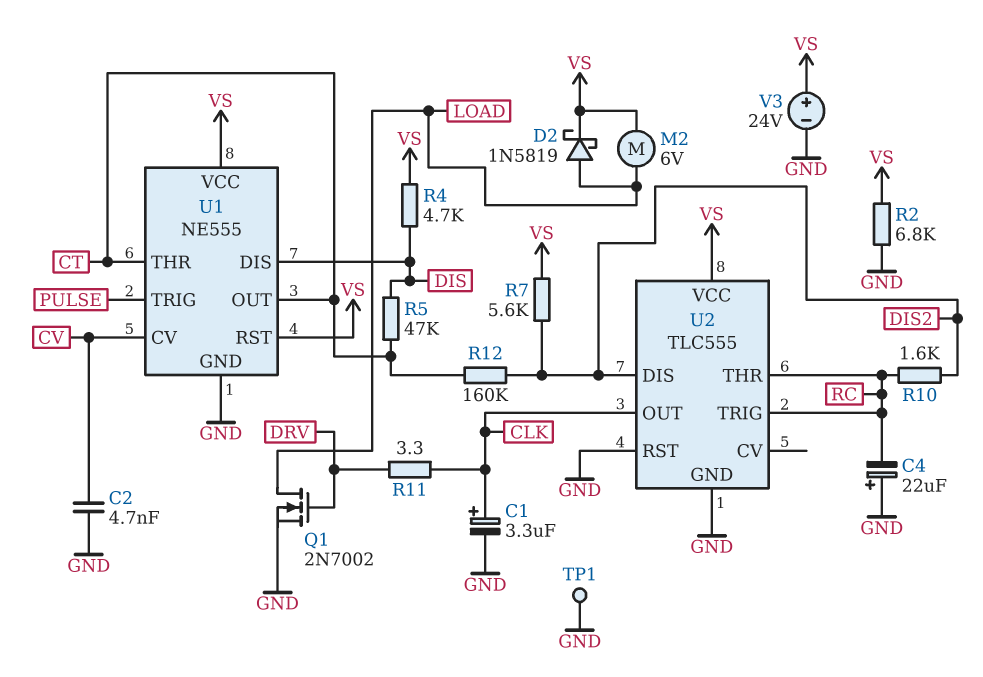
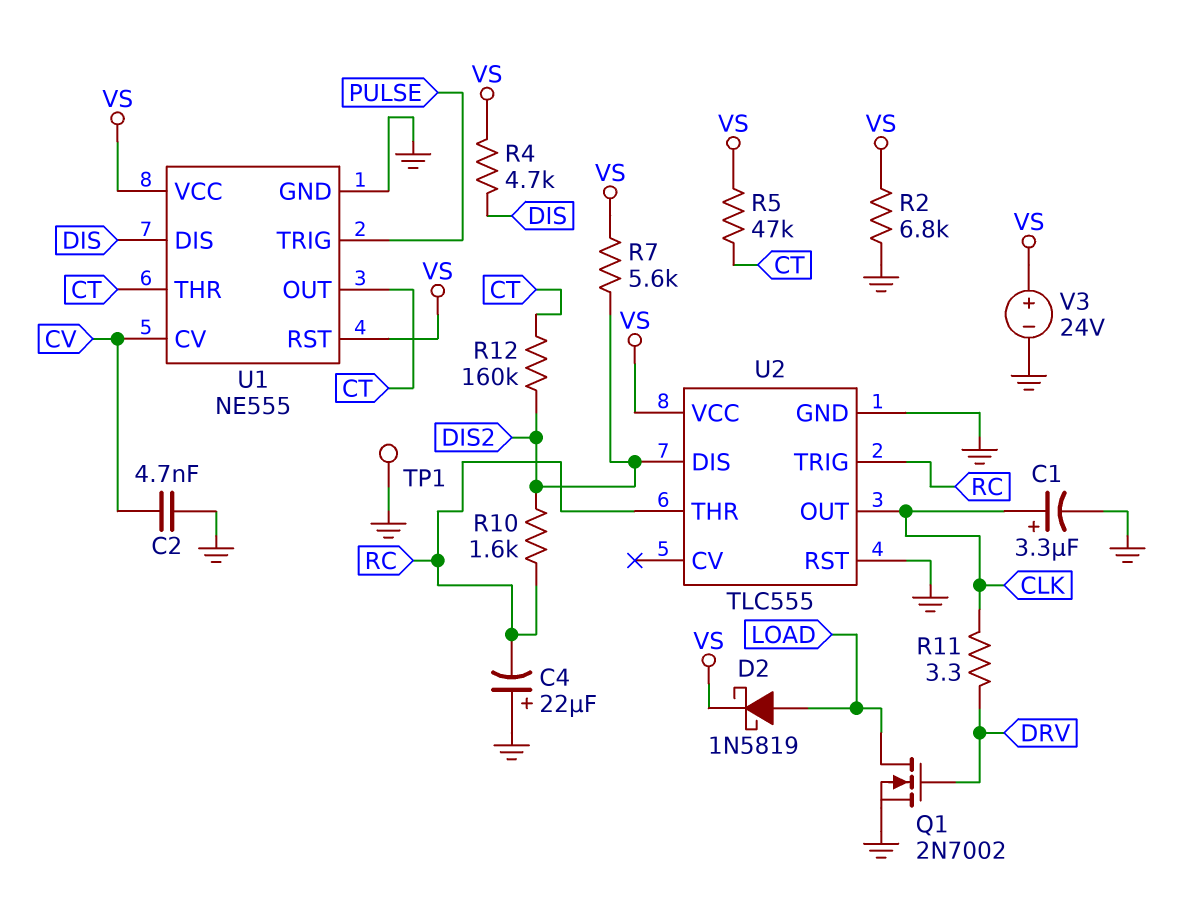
M2: motor 6V (LOAD, VS) -> none
R5: 47k (CT, DIS) -> 47k (CT, VS)

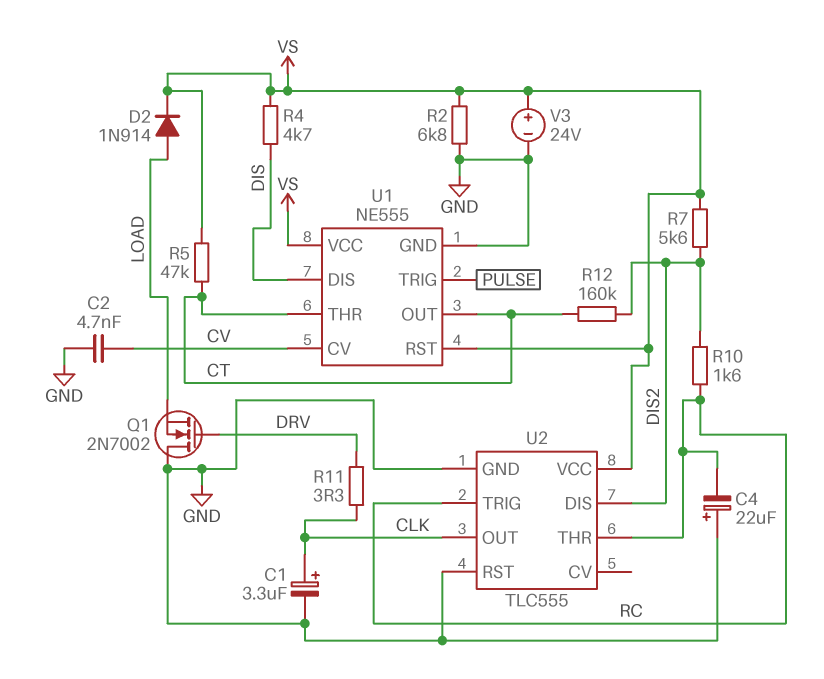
D2: schottky 1N5819 (A LOAD, K VS) -> diode 1N914 (A LOAD, K VS)
Q1: NMOS 2N7002 (G DRV, D LOAD, S GND) -> NMOS 2N7002 (G DRV, D GND, S LOAD)
TP1: test point (GND) -> none

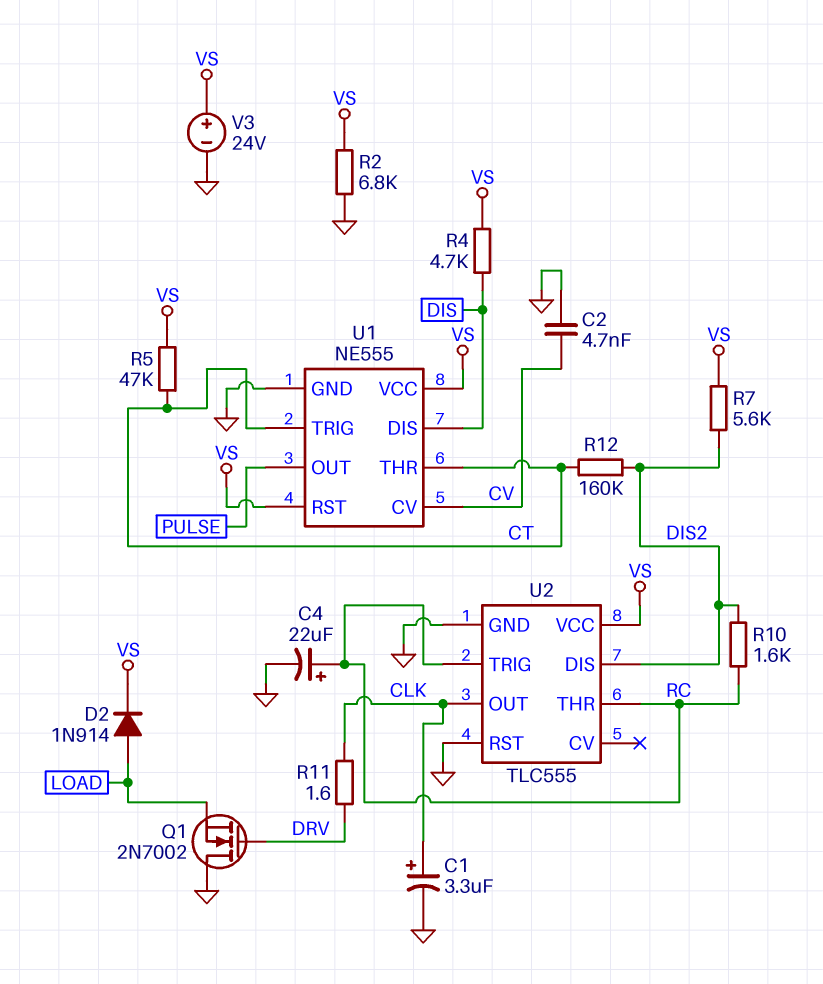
C4: 22uF (plus GND, minus RC) -> 22uF (plus RC, minus GND)
R11: 3.3 (CLK, DRV) -> 1.6 (CLK, DRV)
U1 pin OUT: CT -> PULSE
U1 pin TRIG: PULSE -> CT

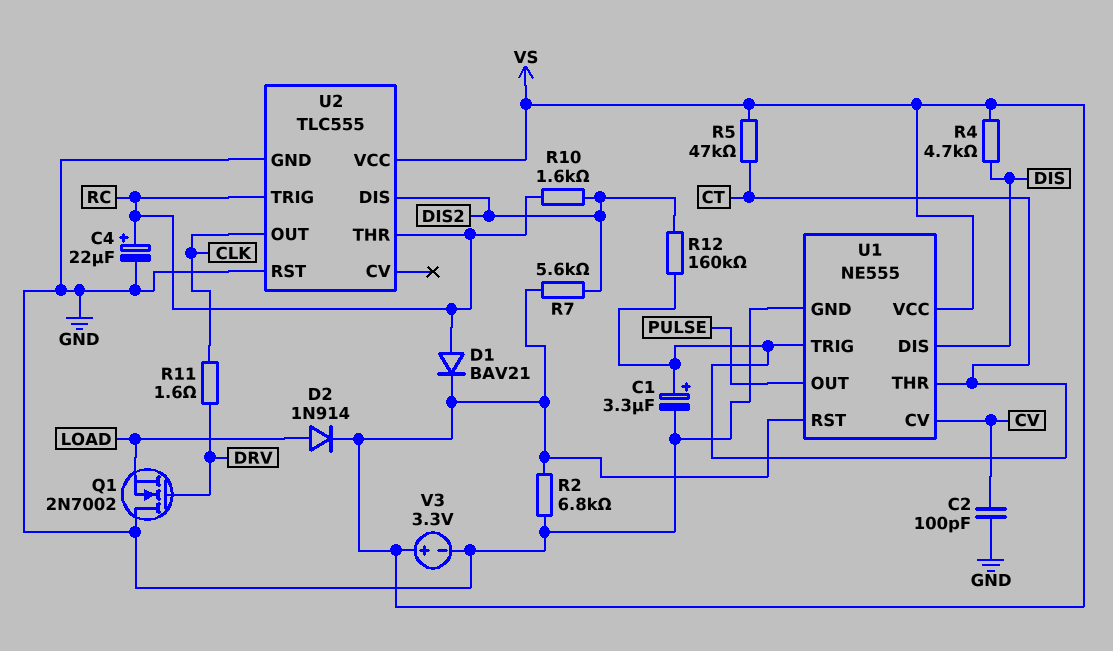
C1: 3.3uF (plus CLK, minus GND) -> 3.3uF (plus CT, minus GND)
C2: 4.7nF (CV, GND) -> 100pF (CV, GND)
D1: none -> diode BAV21 (A RC, K VS)
V3: 24V (plus VS, minus GND) -> 3.3V (plus VS, minus GND)

